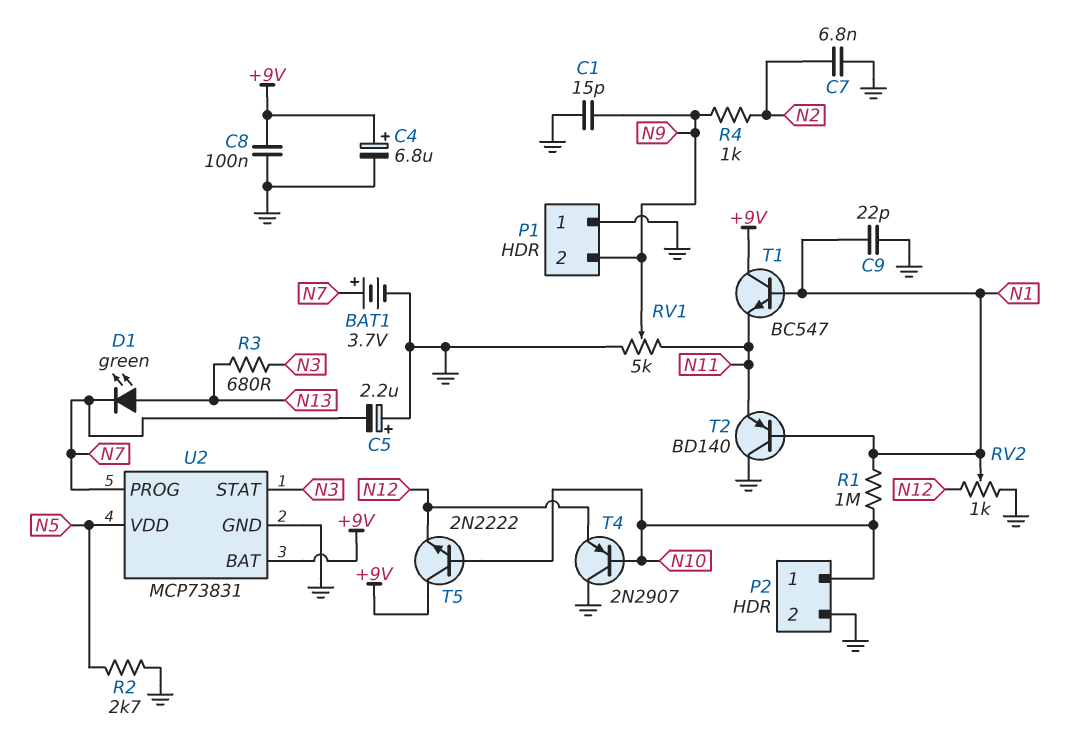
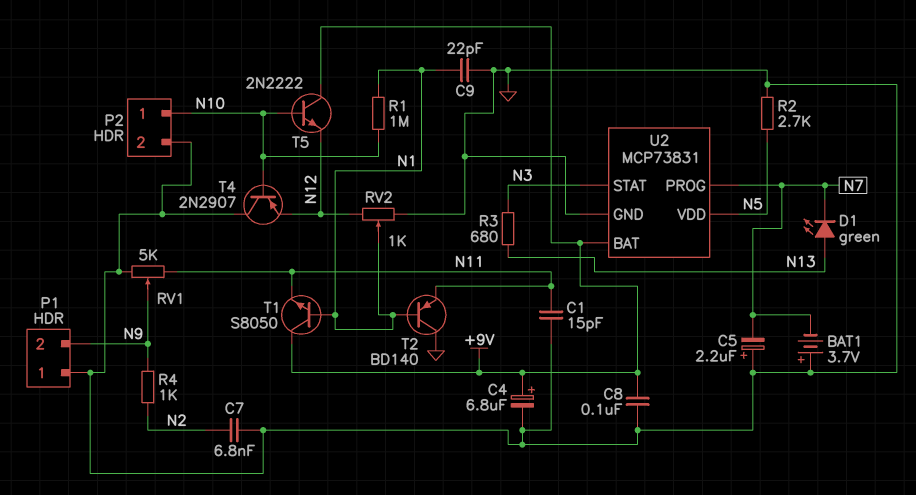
BAT1: 3.7V (plus N7, minus GND) -> 3.7V (plus GND, minus N7)
C1: 15pF (GND, N9) -> 15pF (GND, N11)
T1: NPN BC547 (B N1, C +9V, E N11) -> NPN S8050 (B N1, C +9V, E N11)

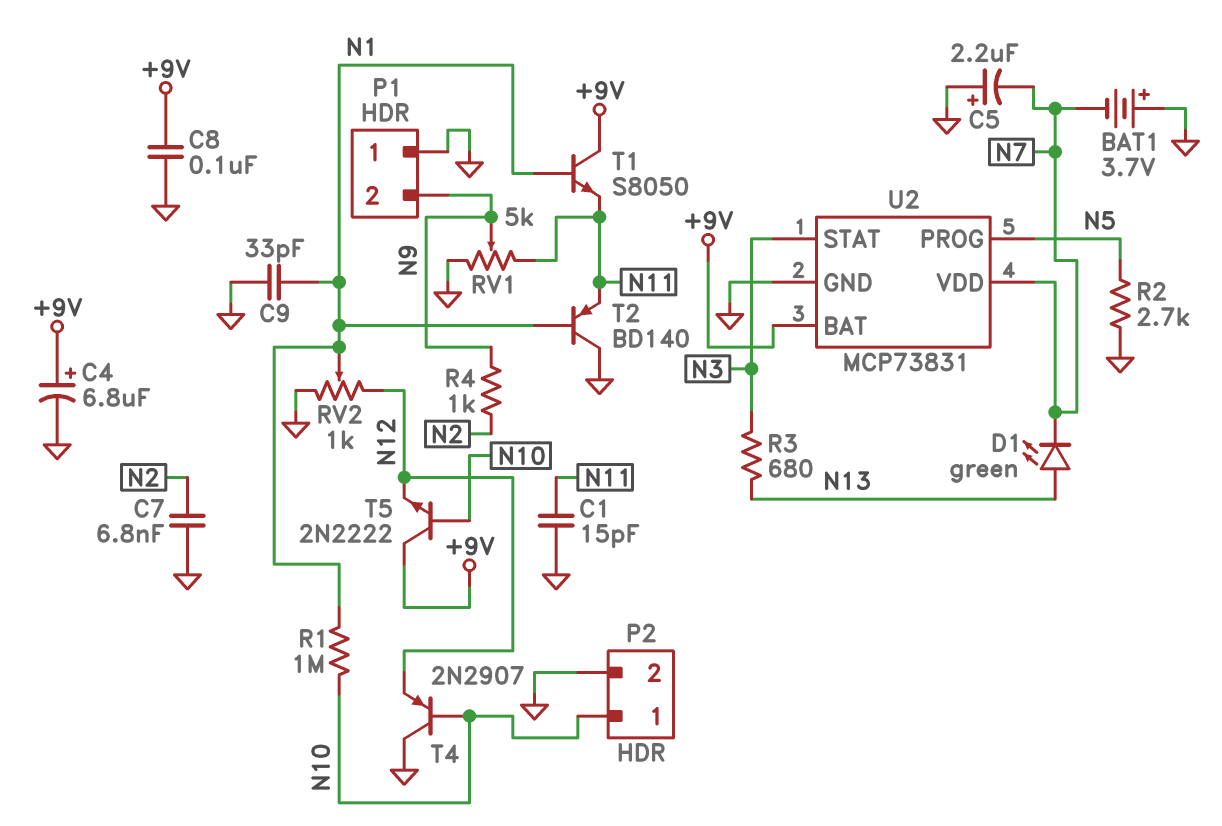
C9: 22pF (GND, N1) -> 33pF (GND, N1)
U2 pin PROG: N7 -> N5
U2 pin VDD: N5 -> N7

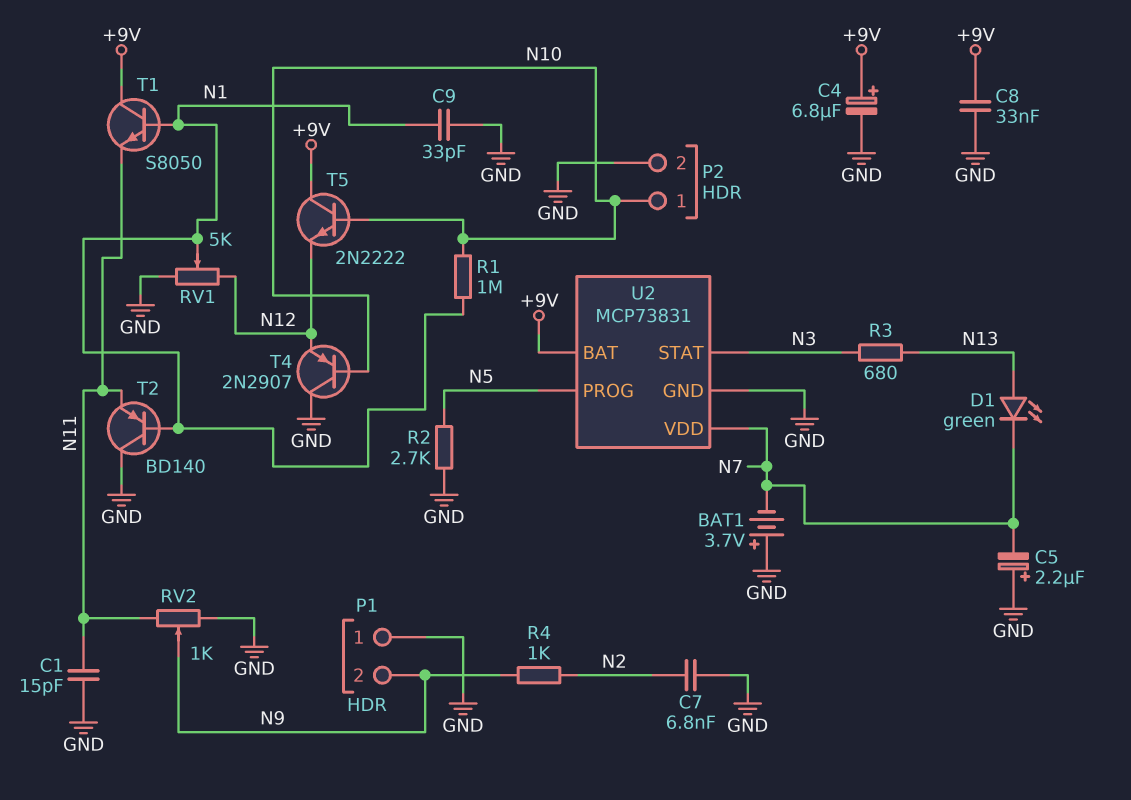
C8: 100nF (+9V, GND) -> 33nF (+9V, GND)
RV1: 5k (GND, N11, wiper N9) -> 5k (GND, N12, wiper N1)
RV2: 1k (GND, N12, wiper N1) -> 1k (GND, N11, wiper N9)

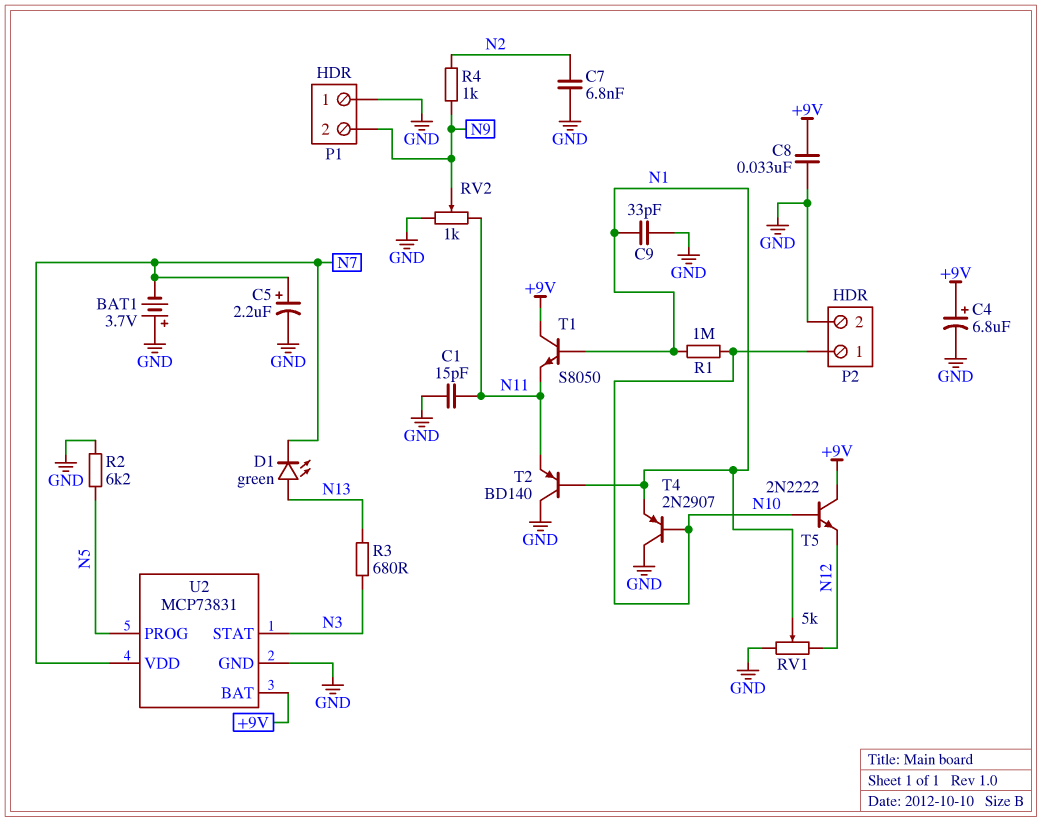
C5: 2.2uF (plus GND, minus N7) -> 2.2uF (plus N7, minus GND)
R2: 2.7k (GND, N5) -> 6.2k (GND, N5)
T4: PNP 2N2907 (B N10, C GND, E N12) -> PNP 2N2907 (B N10, C GND, E N1)

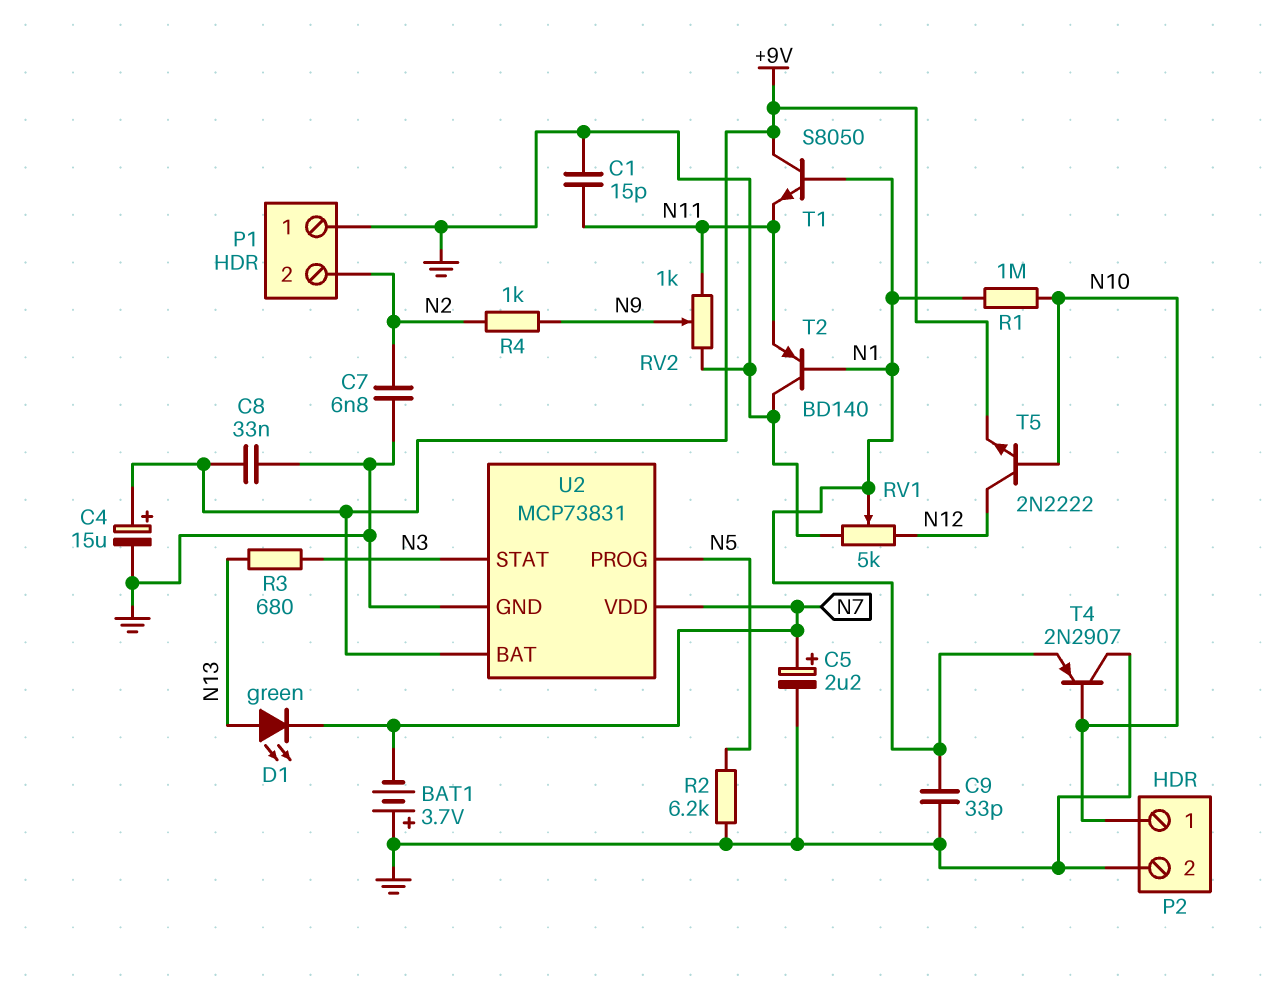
C4: 6.8uF (plus +9V, minus GND) -> 15uF (plus +9V, minus GND)
P1 pin 2: N9 -> N2
T5: NPN 2N2222 (B N10, C +9V, E N12) -> NPN 2N2222 (B N10, C N12, E +9V)

